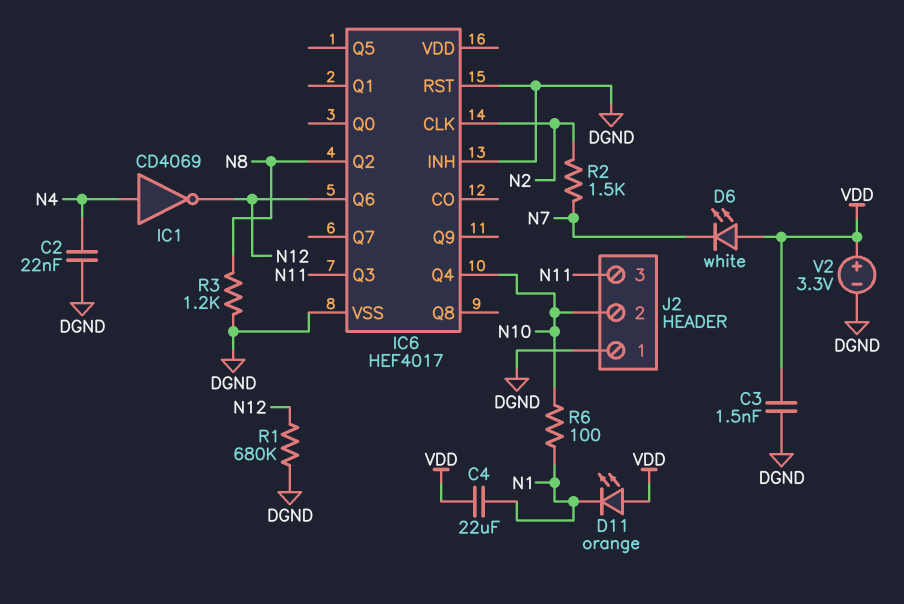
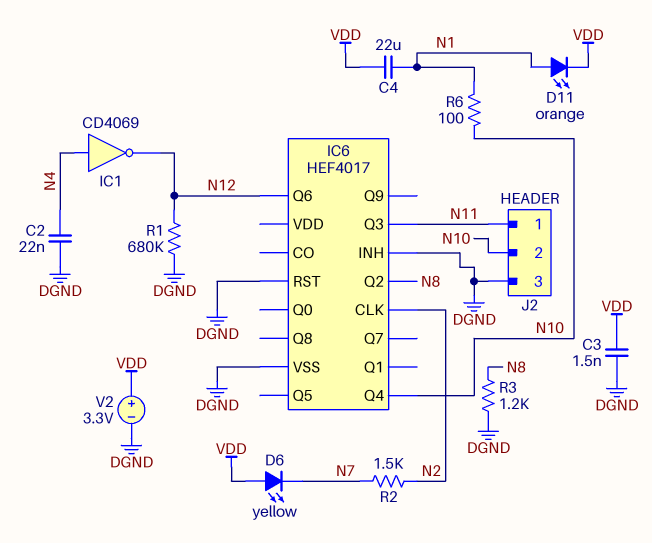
D6: LED white (A VDD, K N7) -> LED yellow (A VDD, K N7)
D11: LED orange (A VDD, K N1) -> LED orange (A N1, K VDD)
J2 pin 1: DGND -> N11
J2 pin 3: N11 -> DGND

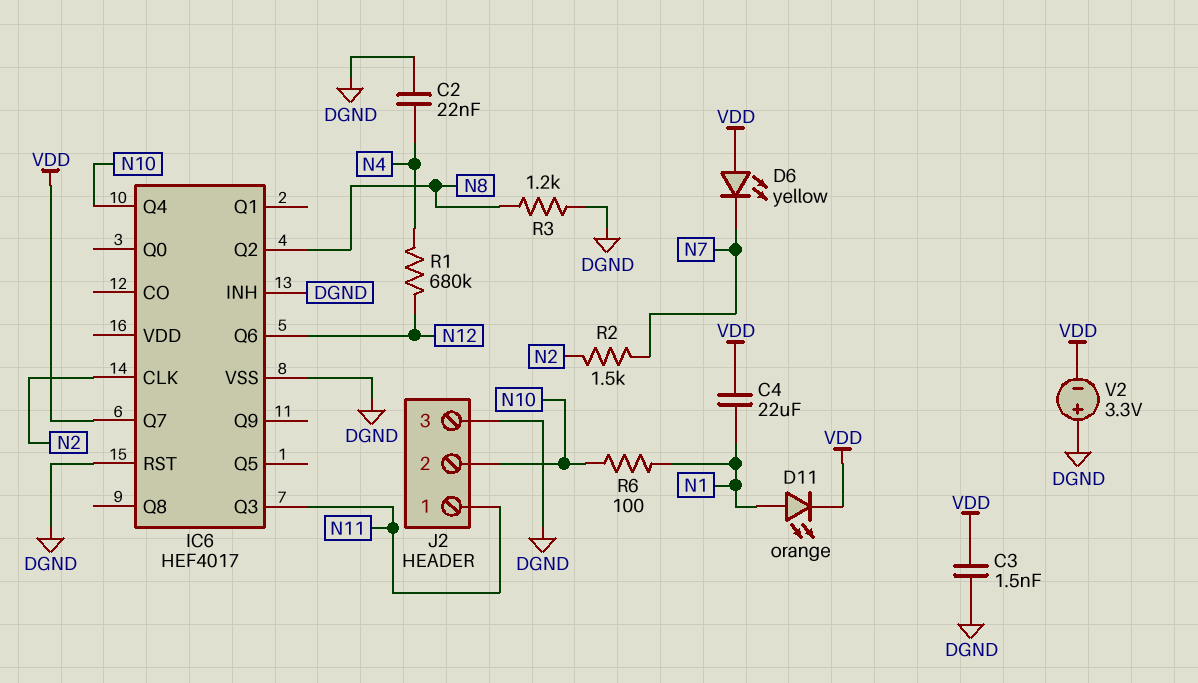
IC1: NOT CD4069 (in N4, out N12) -> none
IC6 pin Q7: none -> VDD
R1: 680k (DGND, N12) -> 680k (N4, N12)
V2: 3.3V (plus VDD, minus DGND) -> 3.3V (plus DGND, minus VDD)

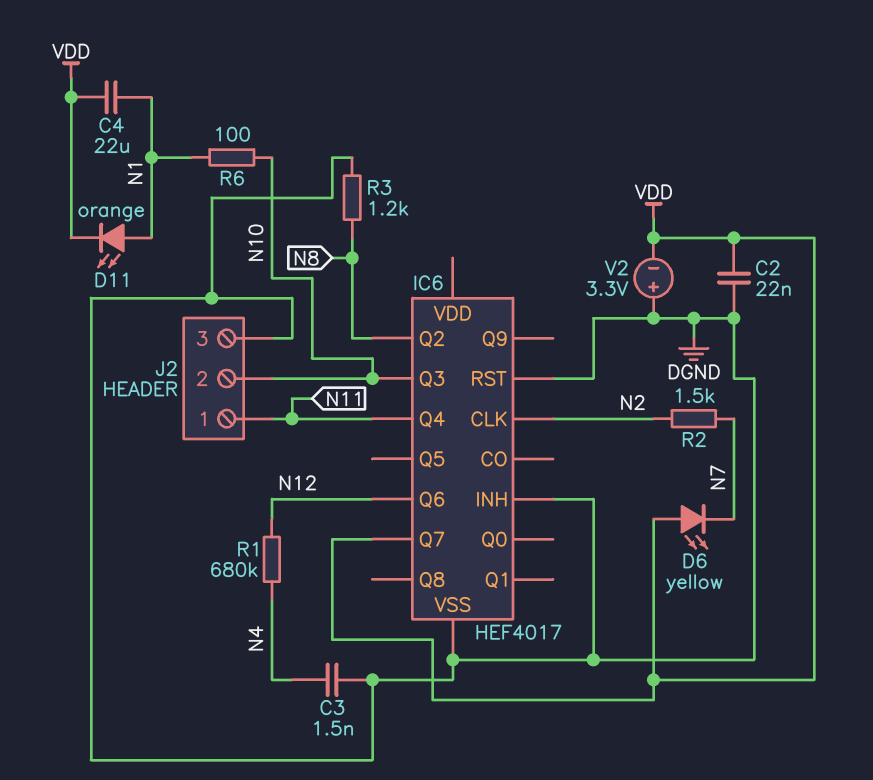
C2: 22nF (DGND, N4) -> 22nF (DGND, VDD)
C3: 1.5nF (DGND, VDD) -> 1.5nF (DGND, N4)
IC6 pin Q3: N11 -> N10
IC6 pin Q4: N10 -> N11

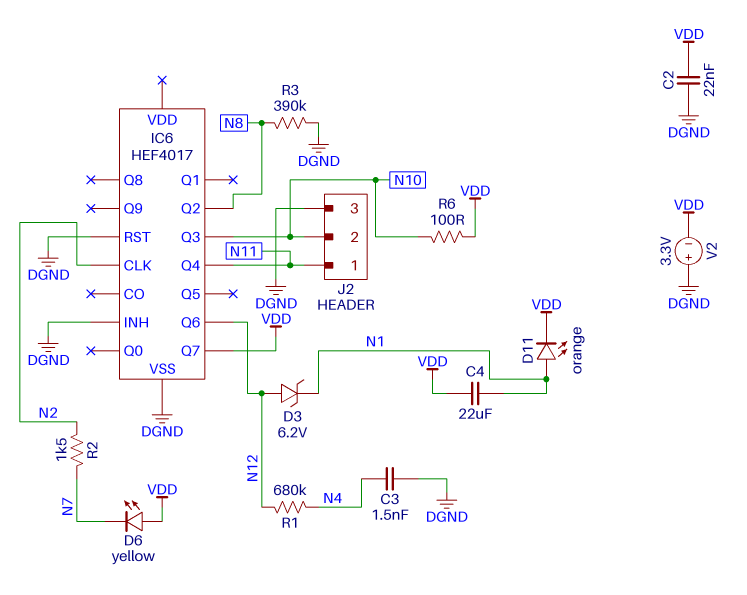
D3: none -> zener 6.2V (A N12, K N1)
R3: 1.2k (DGND, N8) -> 390k (DGND, N8)
R6: 100 (N1, N10) -> 100 (N10, VDD)

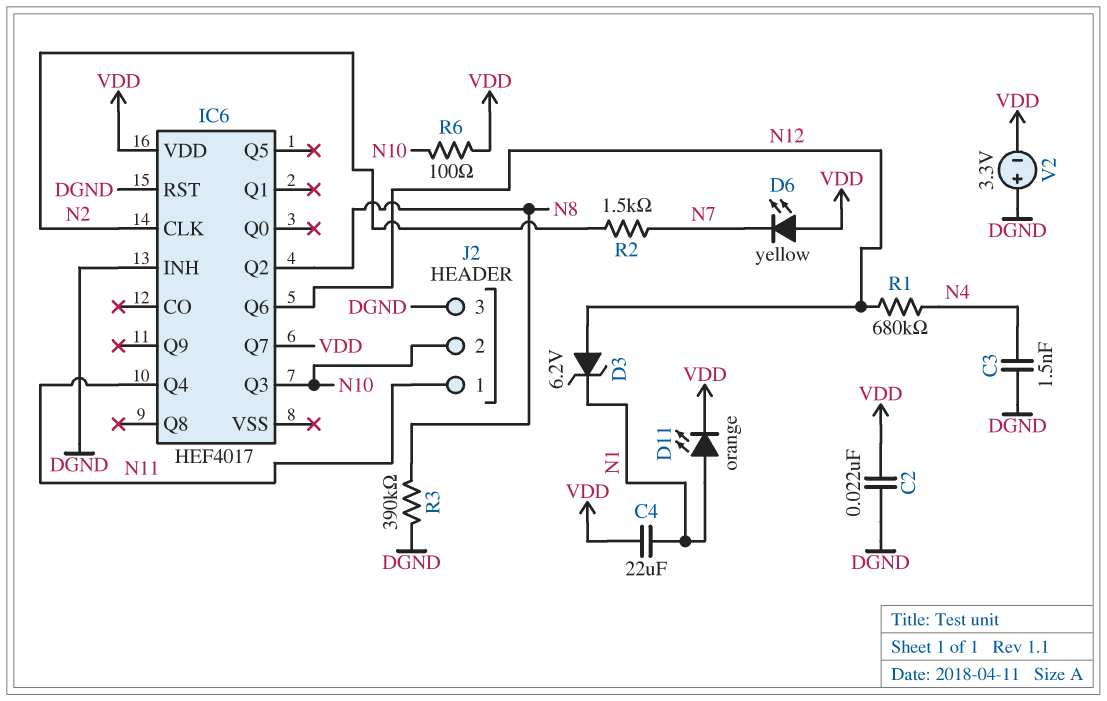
IC6 pin VDD: none -> VDD
IC6 pin VSS: DGND -> none

